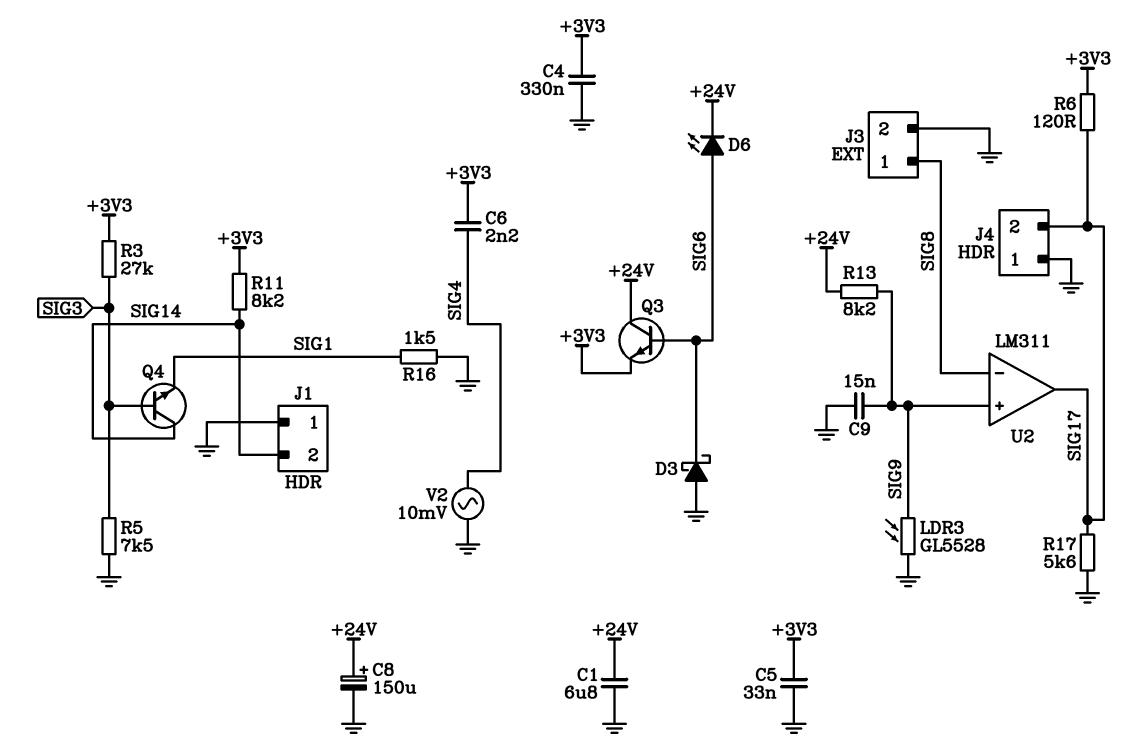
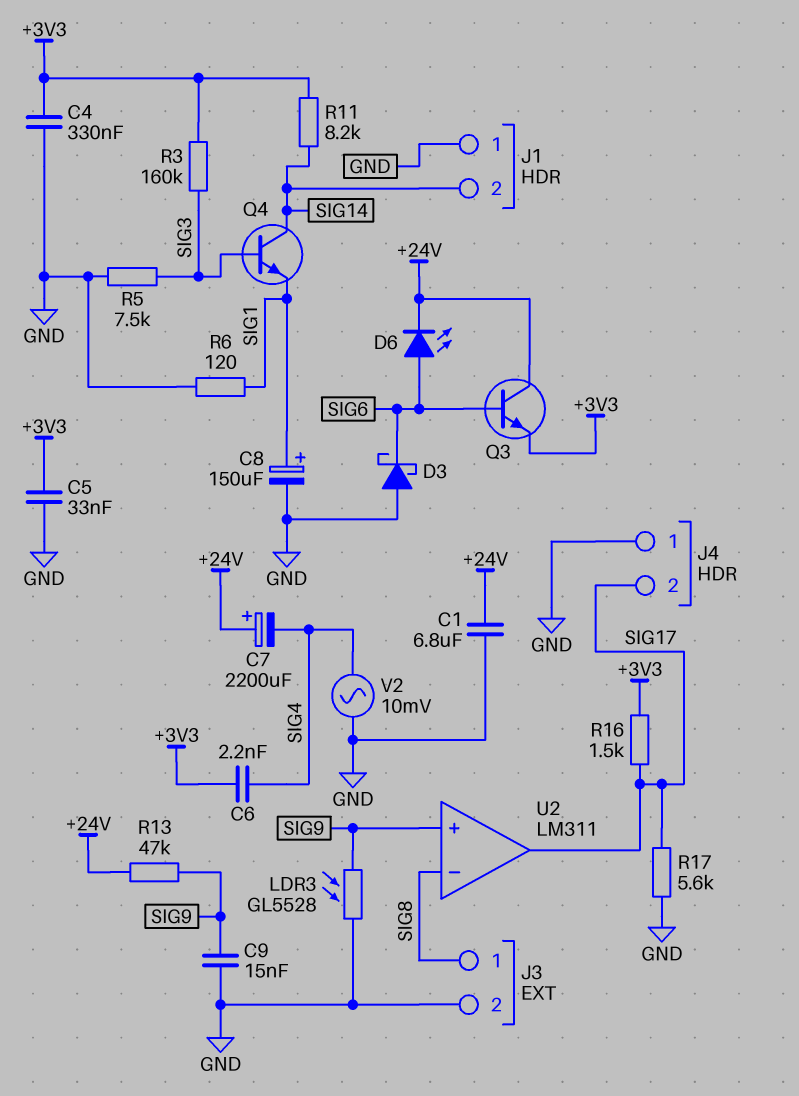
C7: none -> 2200uF (plus +24V, minus SIG4)
C8: 150uF (plus +24V, minus GND) -> 150uF (plus SIG1, minus GND)
R3: 27k (+3V3, SIG3) -> 160k (+3V3, SIG3)
R6: 120 (+3V3, SIG17) -> 120 (GND, SIG1)
R13: 8.2k (+24V, SIG9) -> 47k (+24V, SIG9)
R16: 1.5k (GND, SIG1) -> 1.5k (+3V3, SIG17)

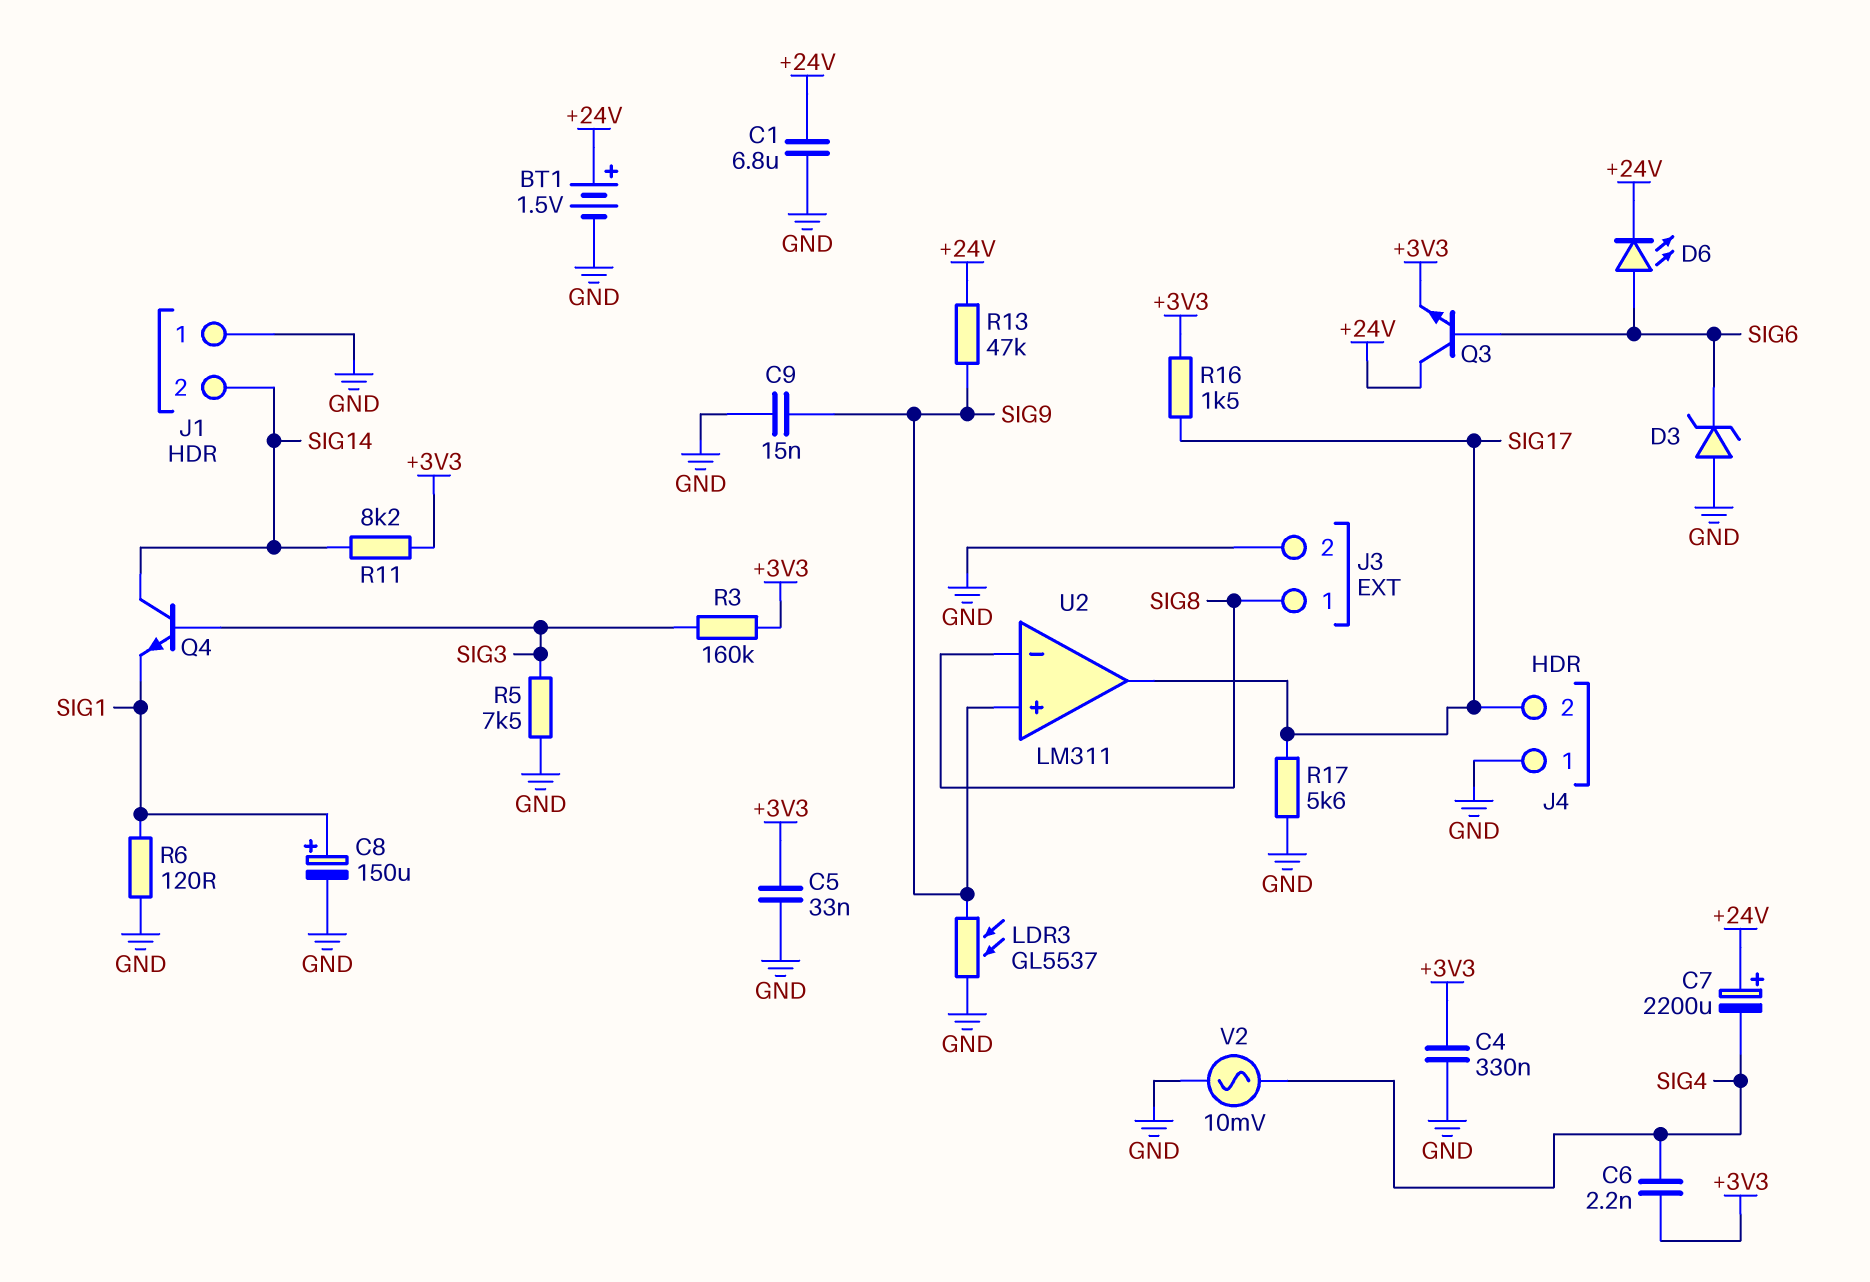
BT1: none -> 1.5V (plus +24V, minus GND)
D3: schottky (A GND, K SIG6) -> zener (A GND, K SIG6)
LDR3: GL5528 (GND, SIG9) -> GL5537 (GND, SIG9)

